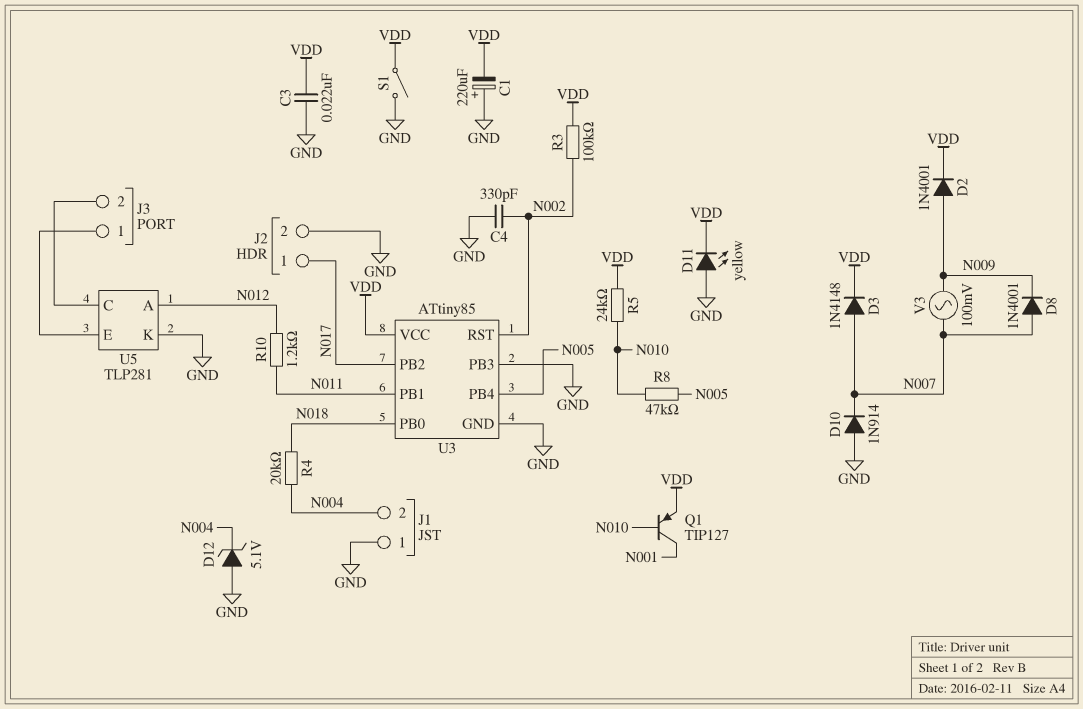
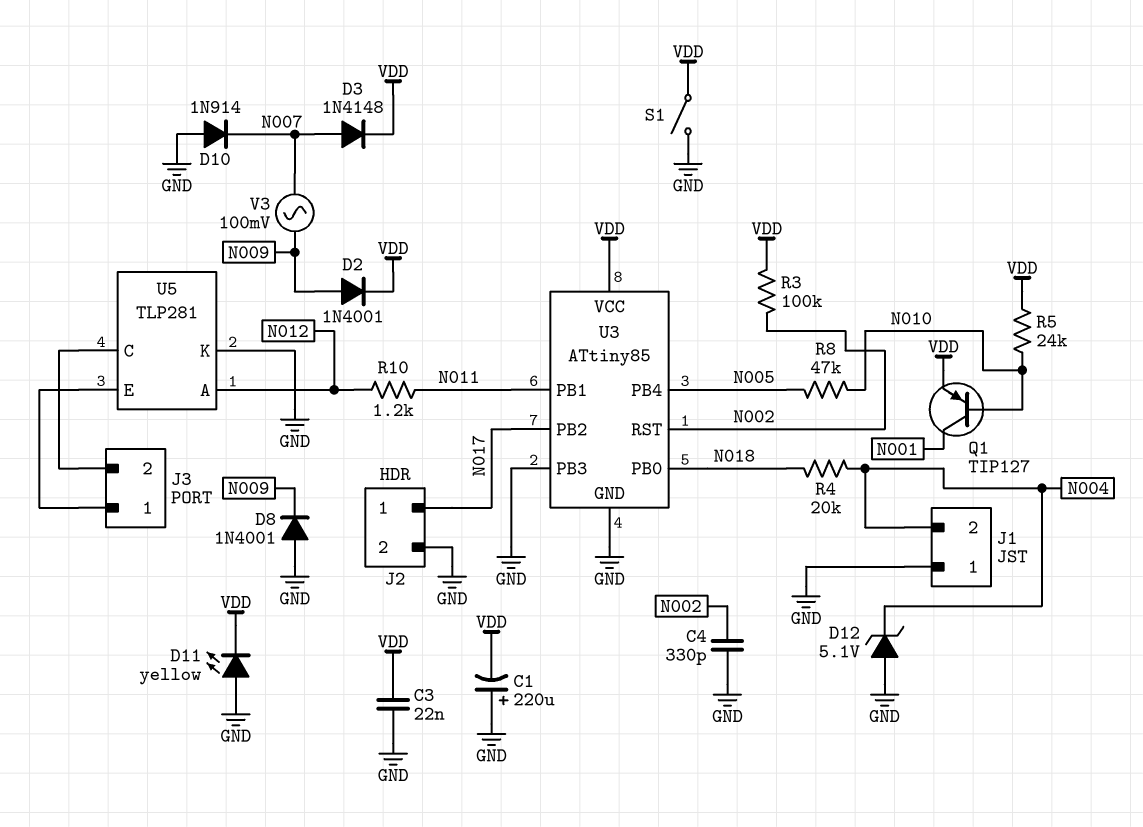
D8: diode 1N4001 (A N007, K N009) -> diode 1N4001 (A GND, K N009)

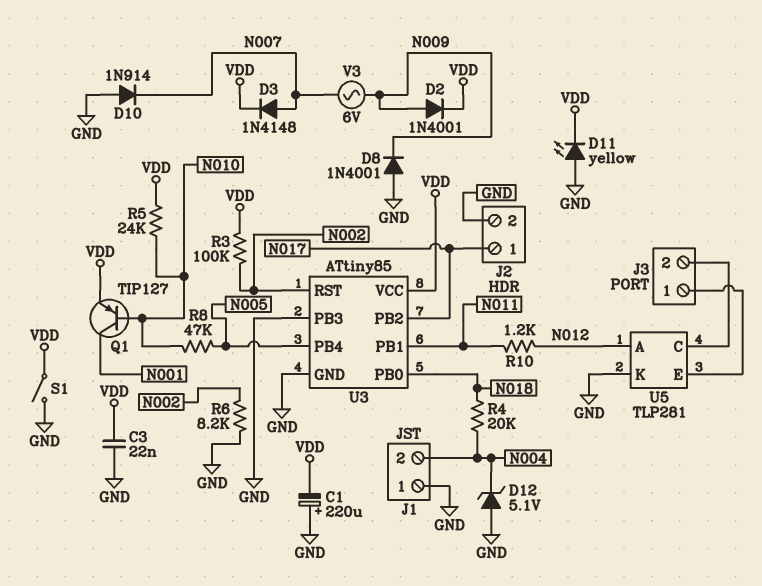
C4: 330pF (GND, N002) -> none
R6: none -> 8.2k (GND, N002)
V3: AC 100mV (N007, N009) -> AC 6V (N007, N009)

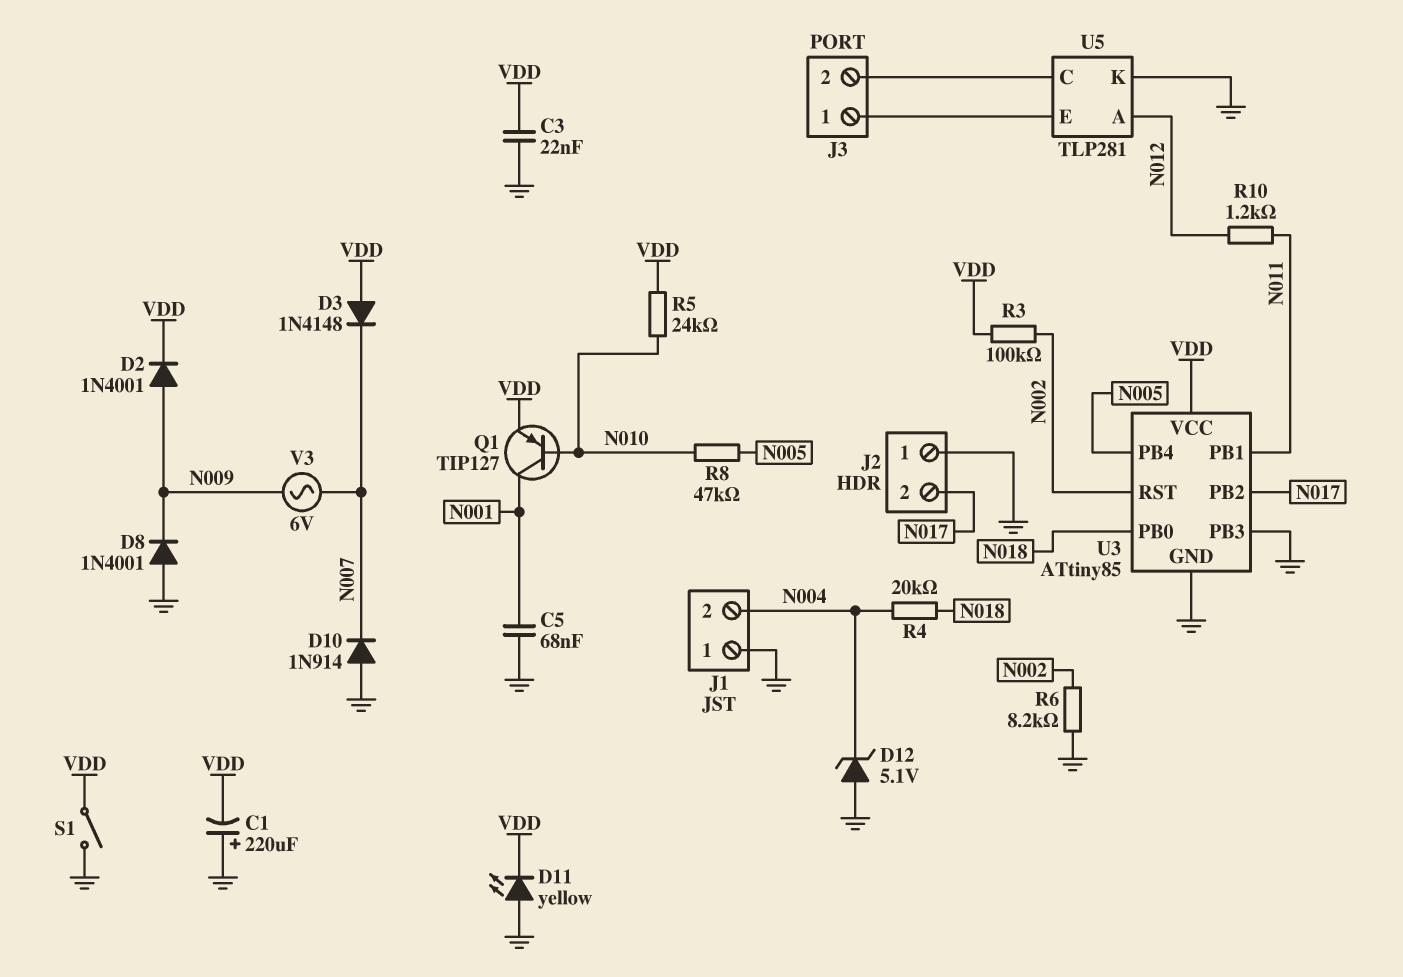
C5: none -> 68nF (GND, N001)
D3: diode 1N4148 (A N007, K VDD) -> diode 1N4148 (A VDD, K N007)
J2 pin 1: N017 -> GND
J2 pin 2: GND -> N017

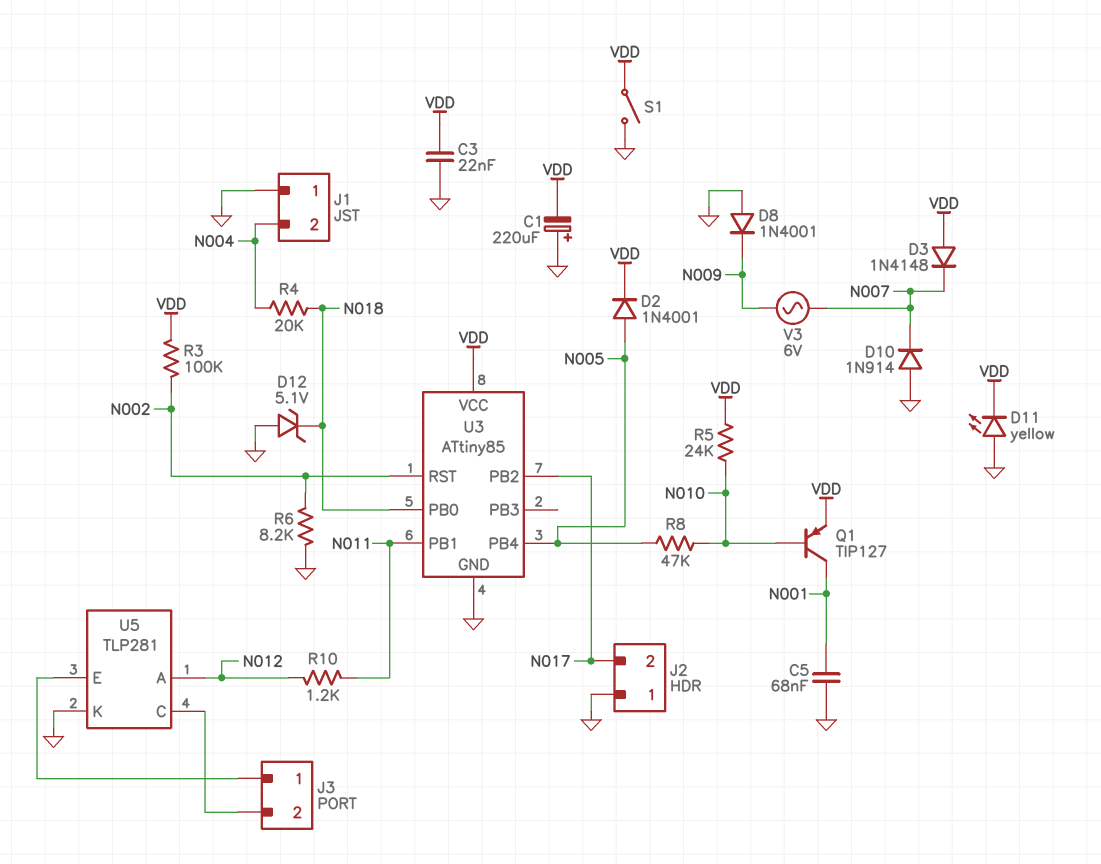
D2: diode 1N4001 (A N009, K VDD) -> diode 1N4001 (A N005, K VDD)
D12: zener 5.1V (A GND, K N004) -> zener 5.1V (A GND, K N018)
U3 pin PB3: GND -> none

